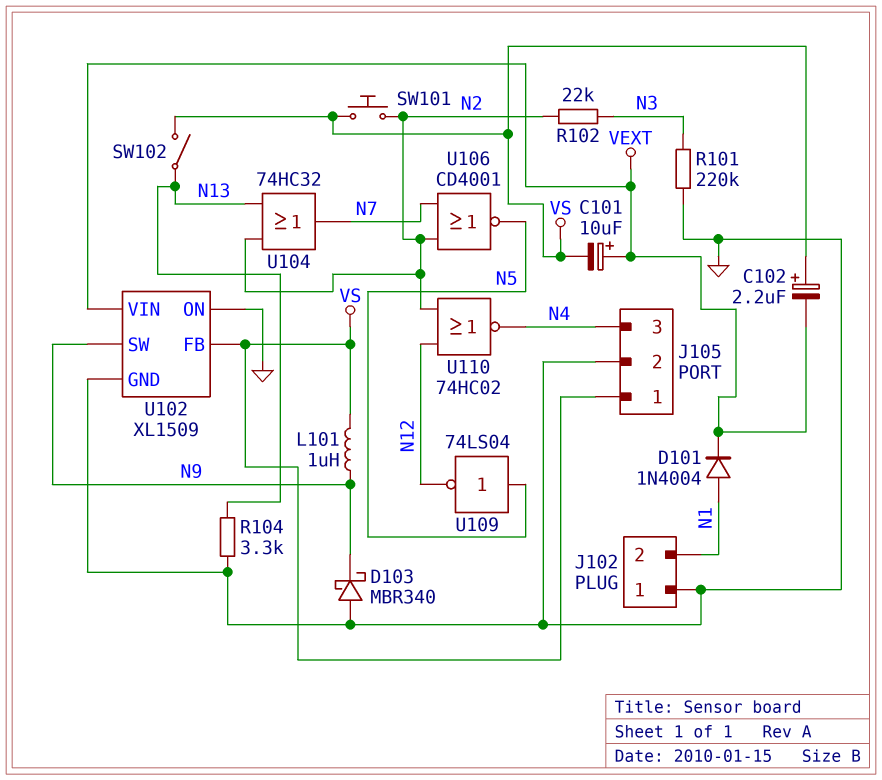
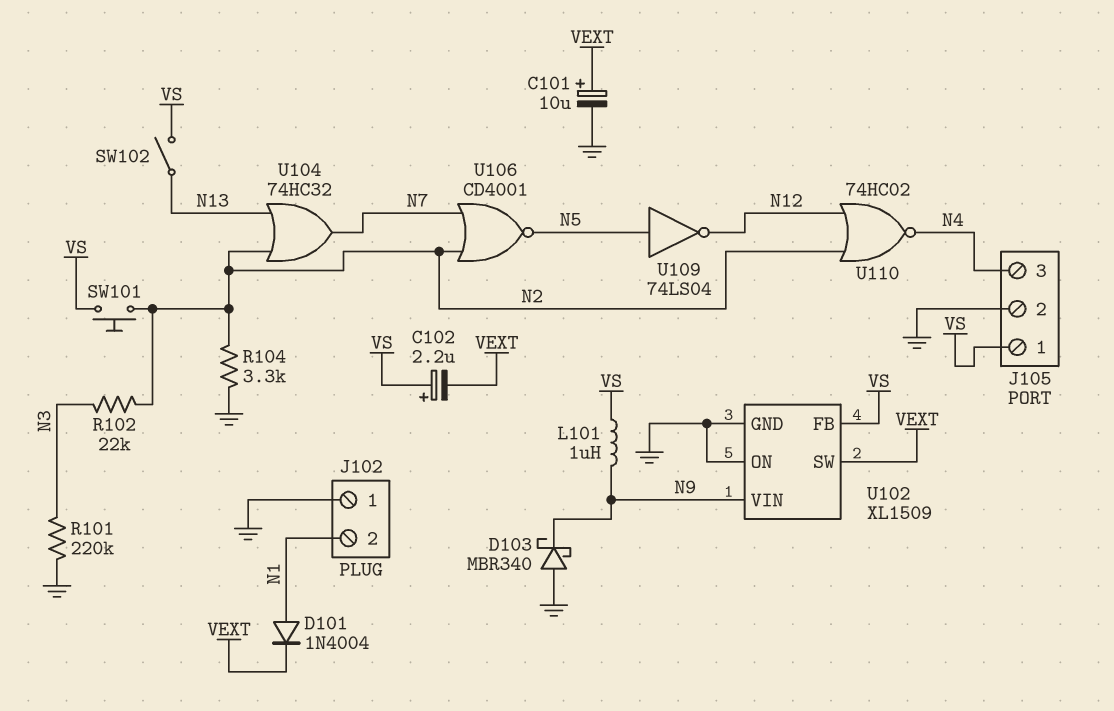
C101: 10uF (plus VEXT, minus VS) -> 10uF (plus VEXT, minus GND)
R104: 3.3k (GND, N13) -> 3.3k (GND, N2)
U102 pin SW: N9 -> VEXT
U102 pin VIN: VEXT -> N9

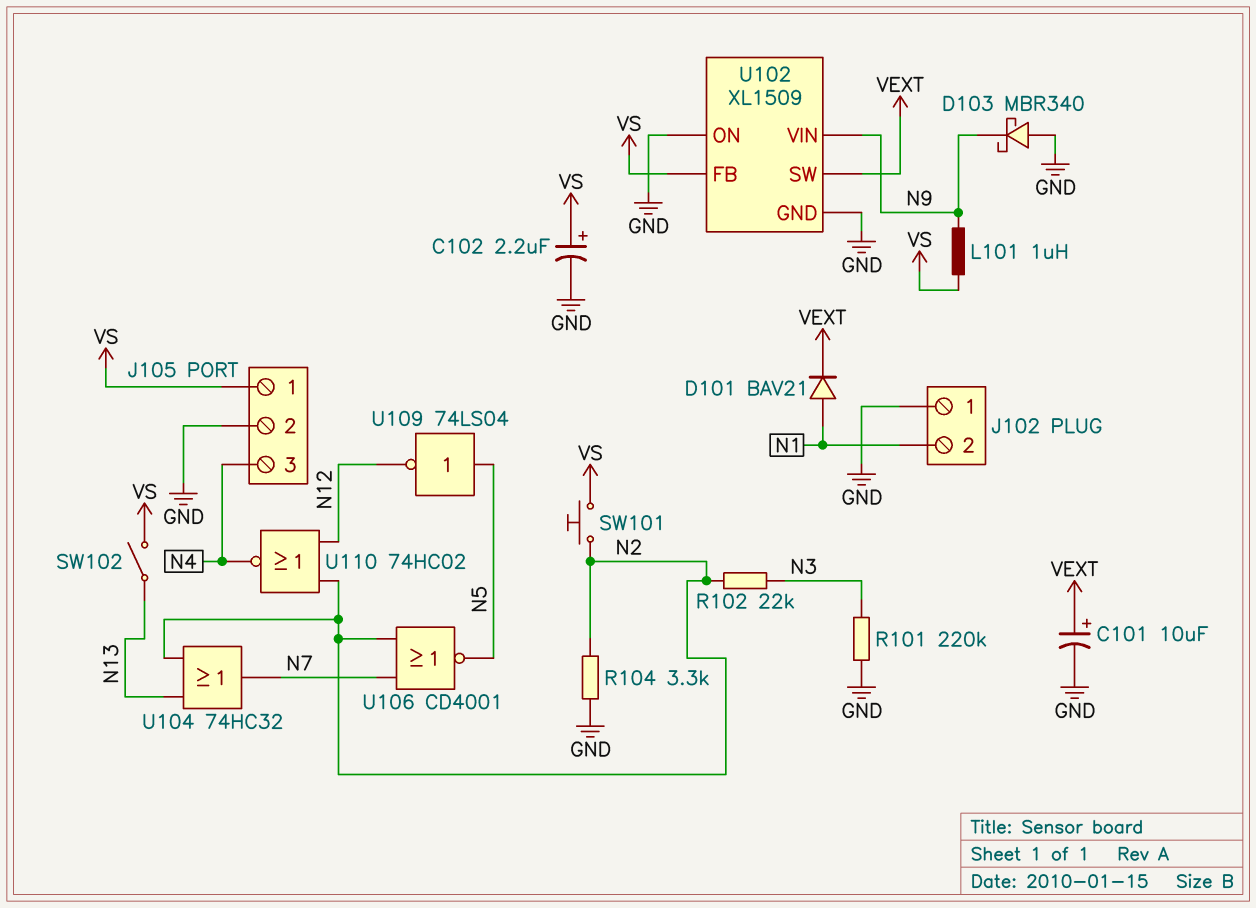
C102: 2.2uF (plus VS, minus VEXT) -> 2.2uF (plus VS, minus GND)
D101: diode 1N4004 (A N1, K VEXT) -> diode BAV21 (A N1, K VEXT)

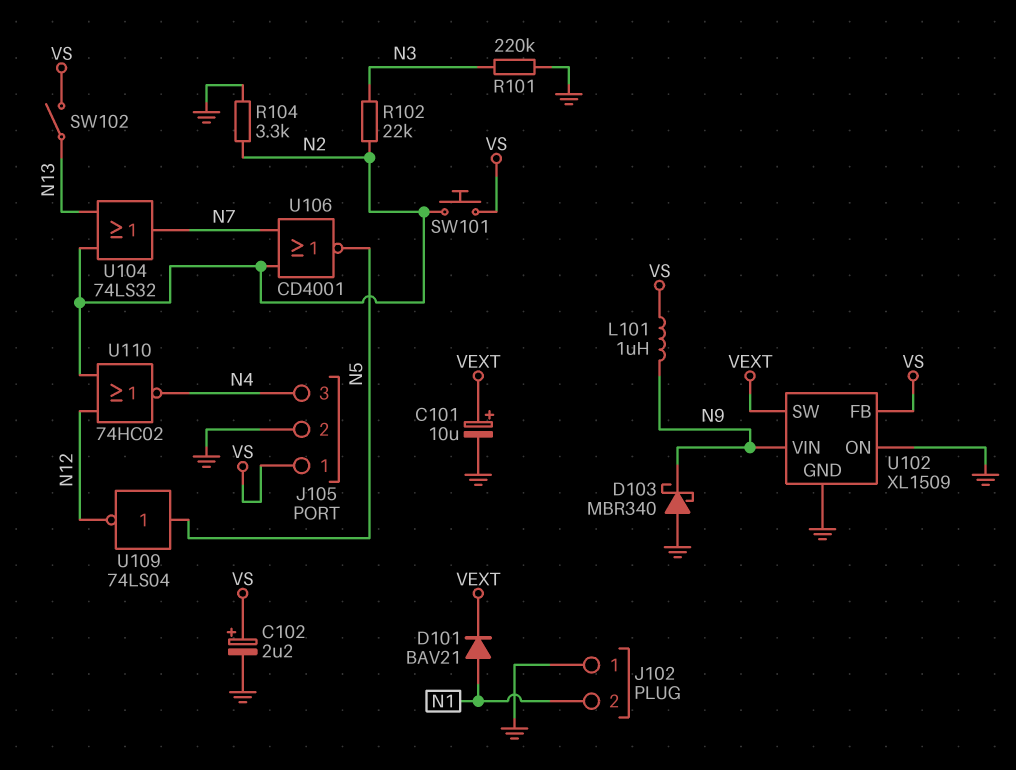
U104: OR 74HC32 (in N2, in N13, out N7) -> OR 74LS32 (in N2, in N13, out N7)

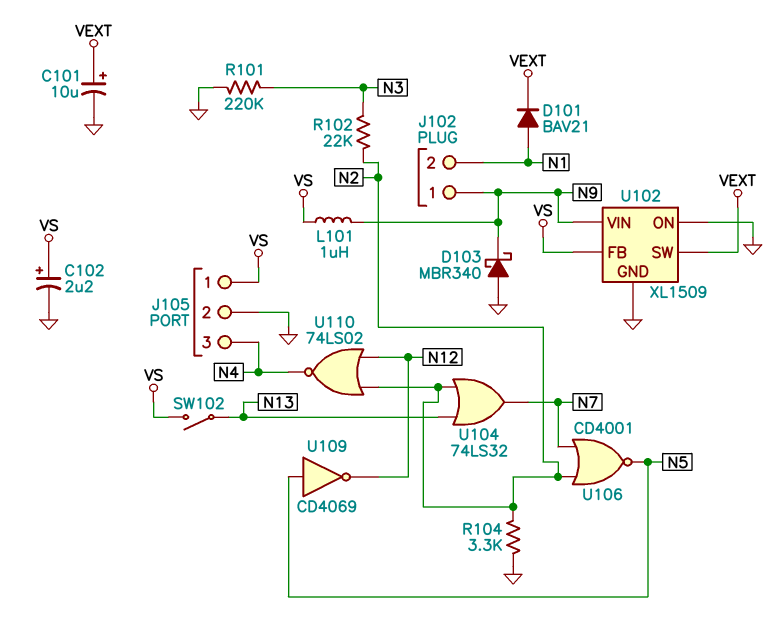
J102 pin 1: GND -> N9
SW101: button (N2, VS) -> none
U109: NOT 74LS04 (in N5, out N12) -> NOT CD4069 (in N5, out N12)
U110: NOR 74HC02 (in N2, in N12, out N4) -> NOR 74LS02 (in N2, in N12, out N4)

